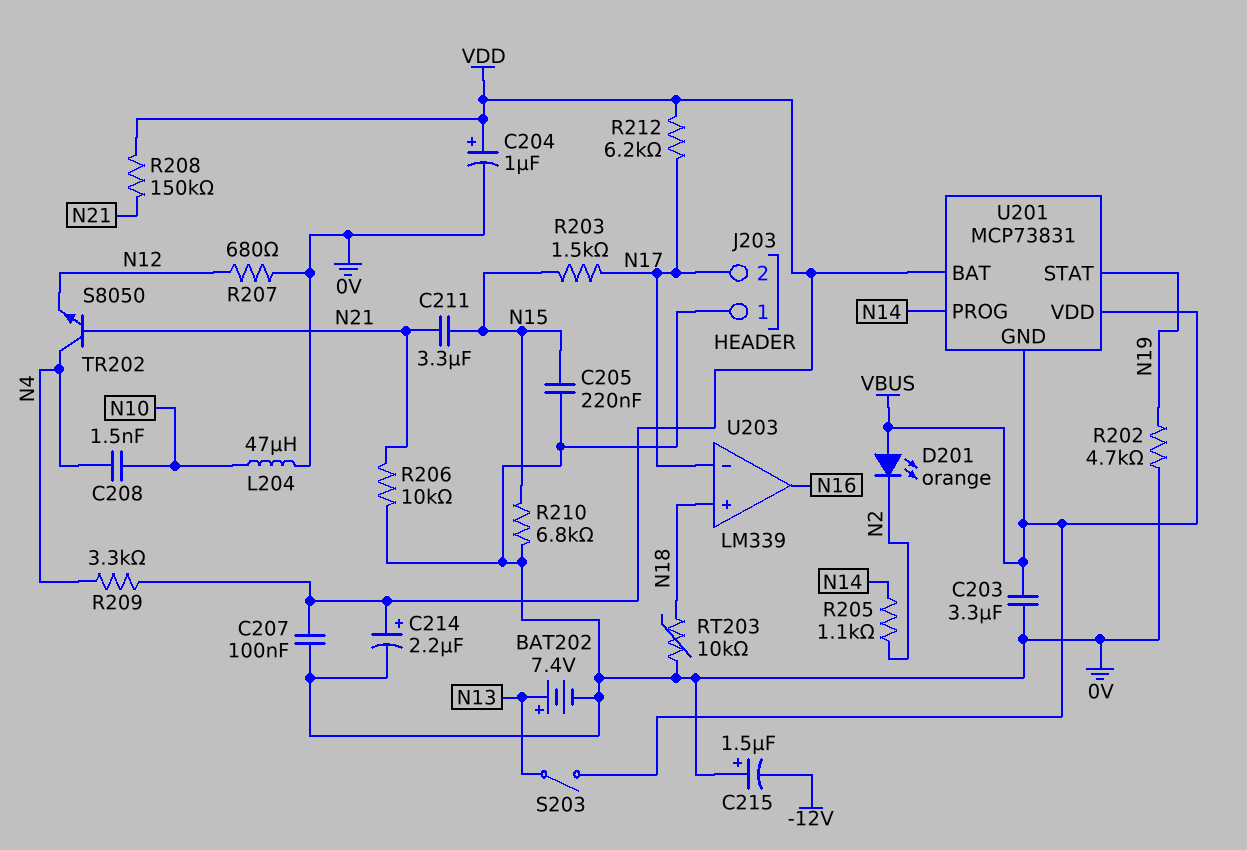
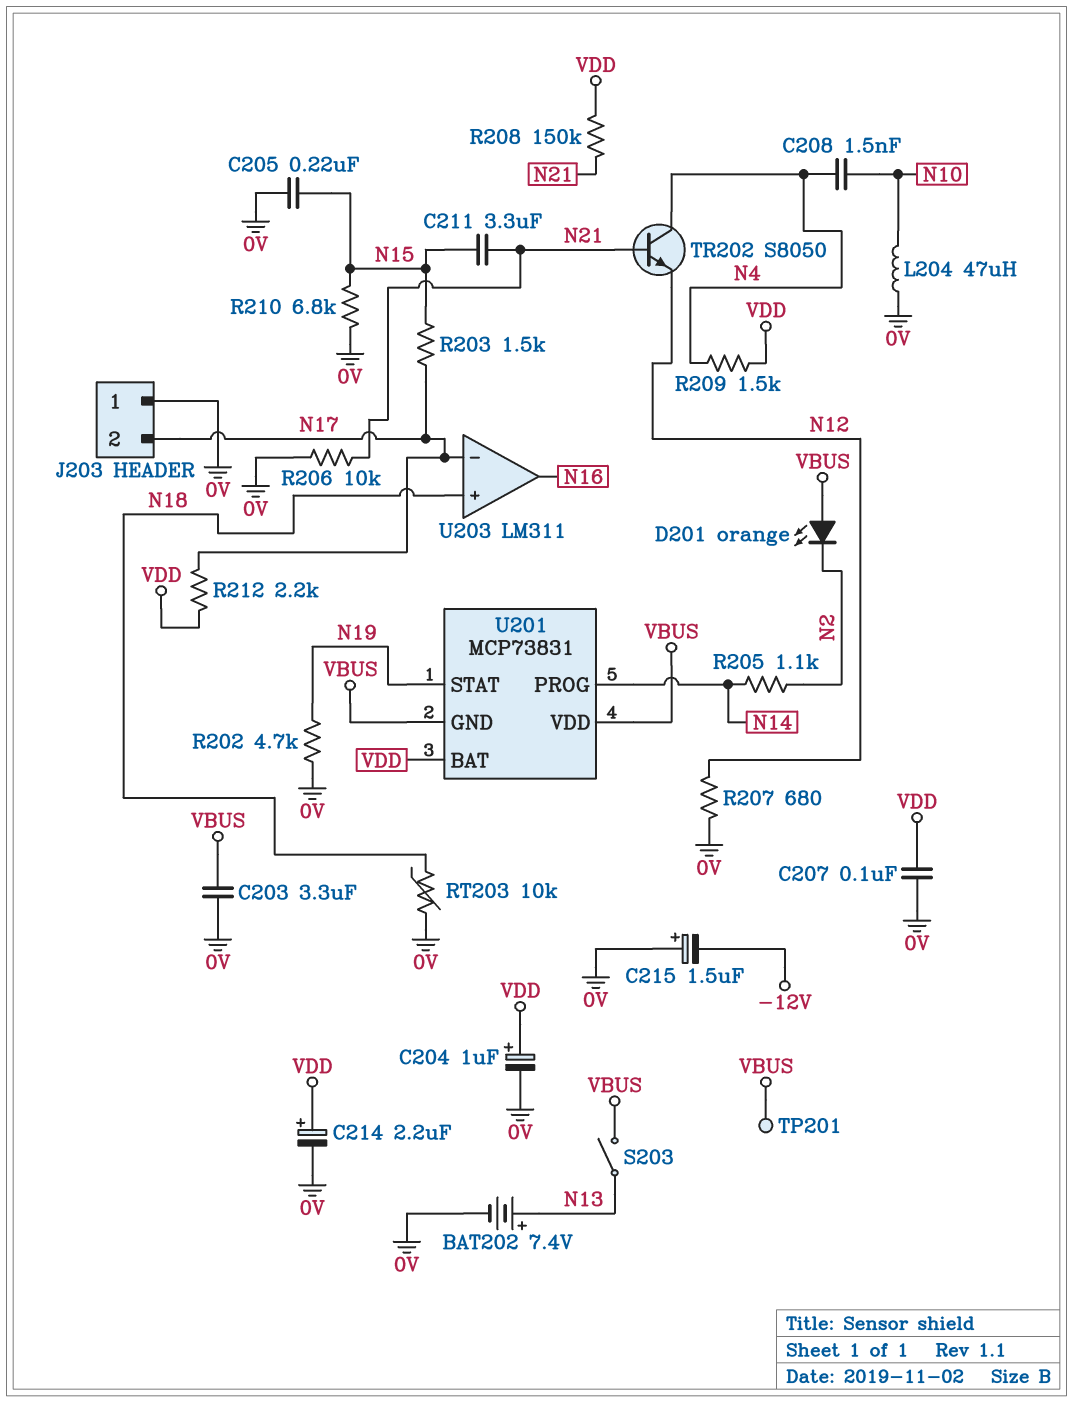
R209: 3.3k (N4, VDD) -> 1.5k (N4, VDD)
R212: 6.2k (N17, VDD) -> 2.2k (N17, VDD)
TP201: none -> test point (VBUS)
U203: LM339 -> LM311

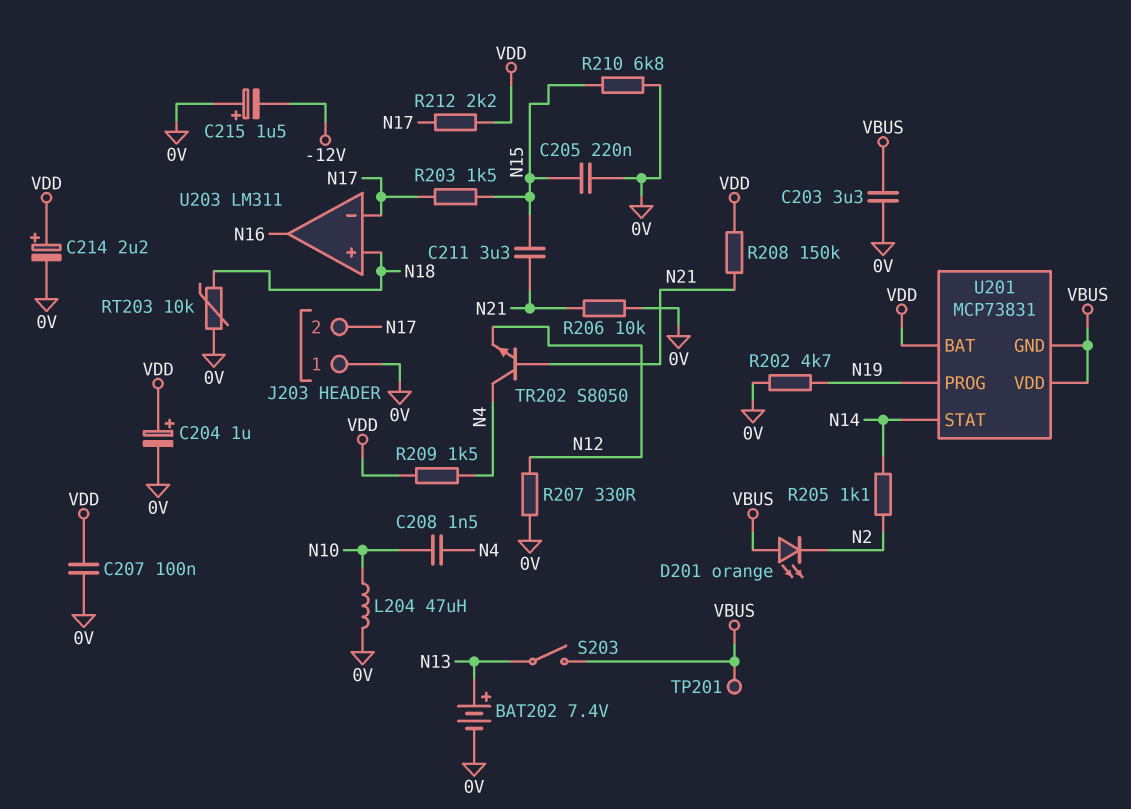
R207: 680 (0V, N12) -> 330 (0V, N12)
U201 pin PROG: N14 -> N19
U201 pin STAT: N19 -> N14

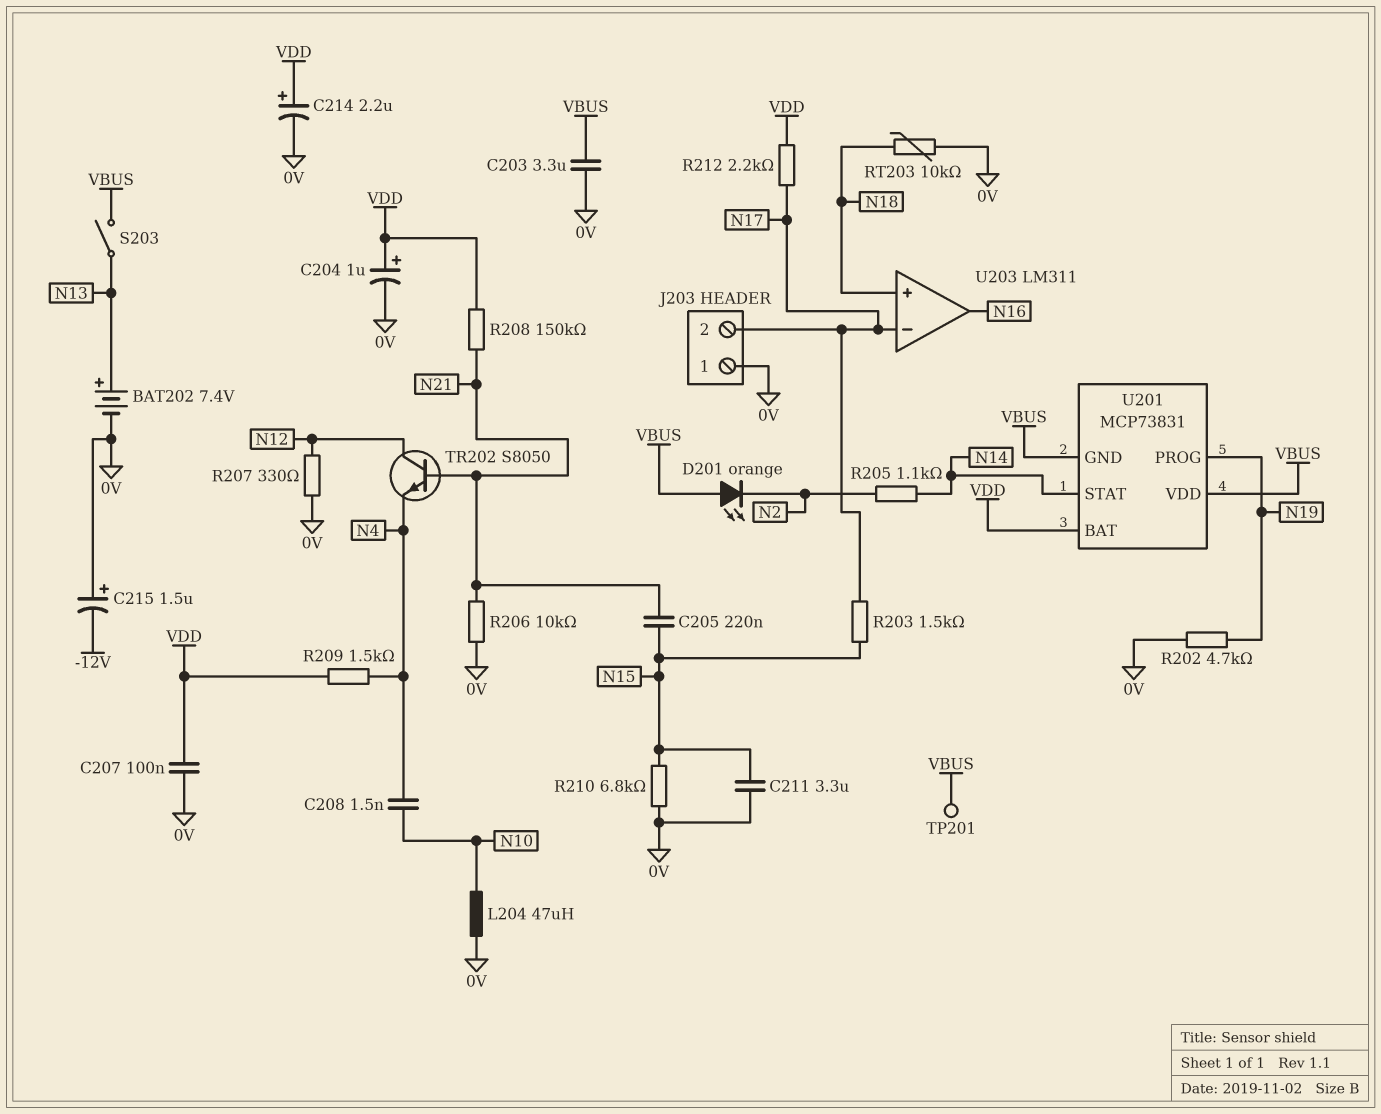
C205: 220nF (0V, N15) -> 220nF (N15, N21)
C211: 3.3uF (N15, N21) -> 3.3uF (0V, N15)
TR202: NPN S8050 (B N21, C N4, E N12) -> NPN S8050 (B N21, C N12, E N4)

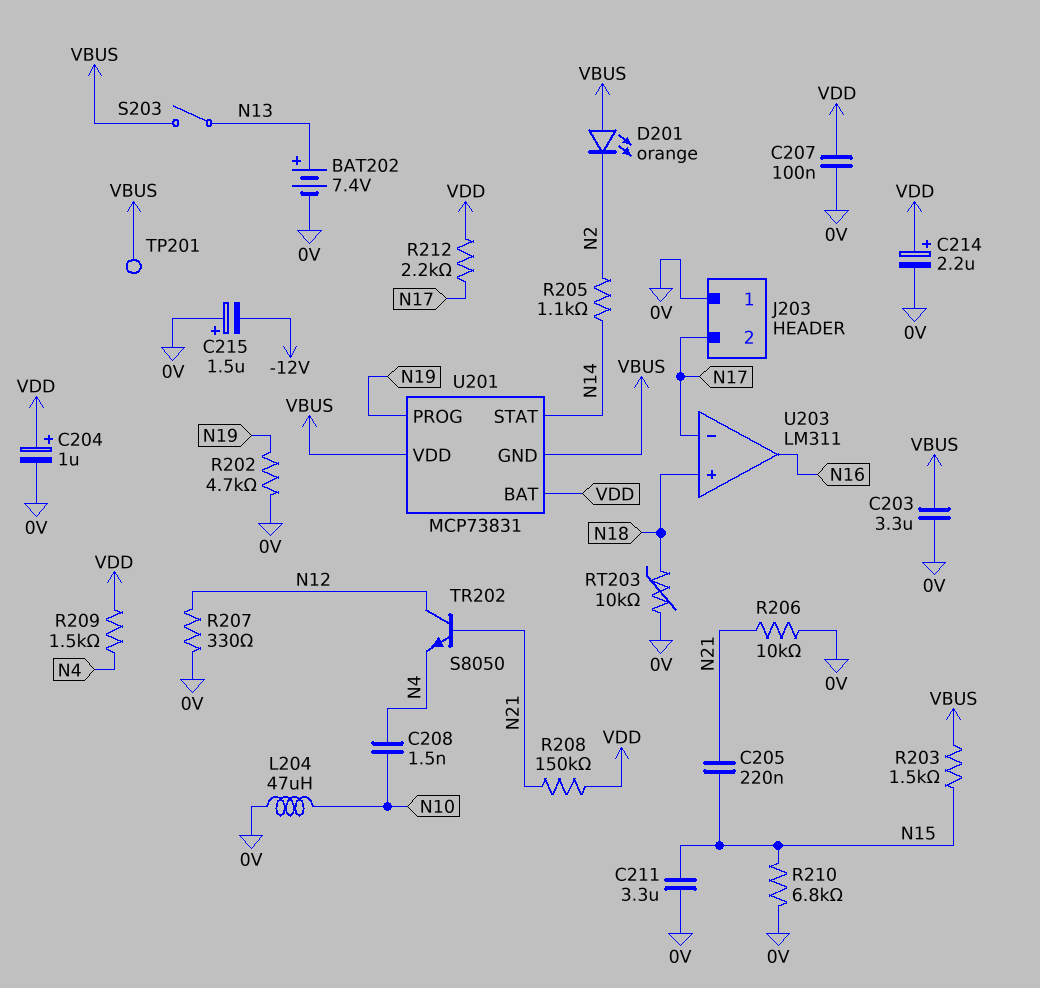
R203: 1.5k (N15, N17) -> 1.5k (N15, VBUS)

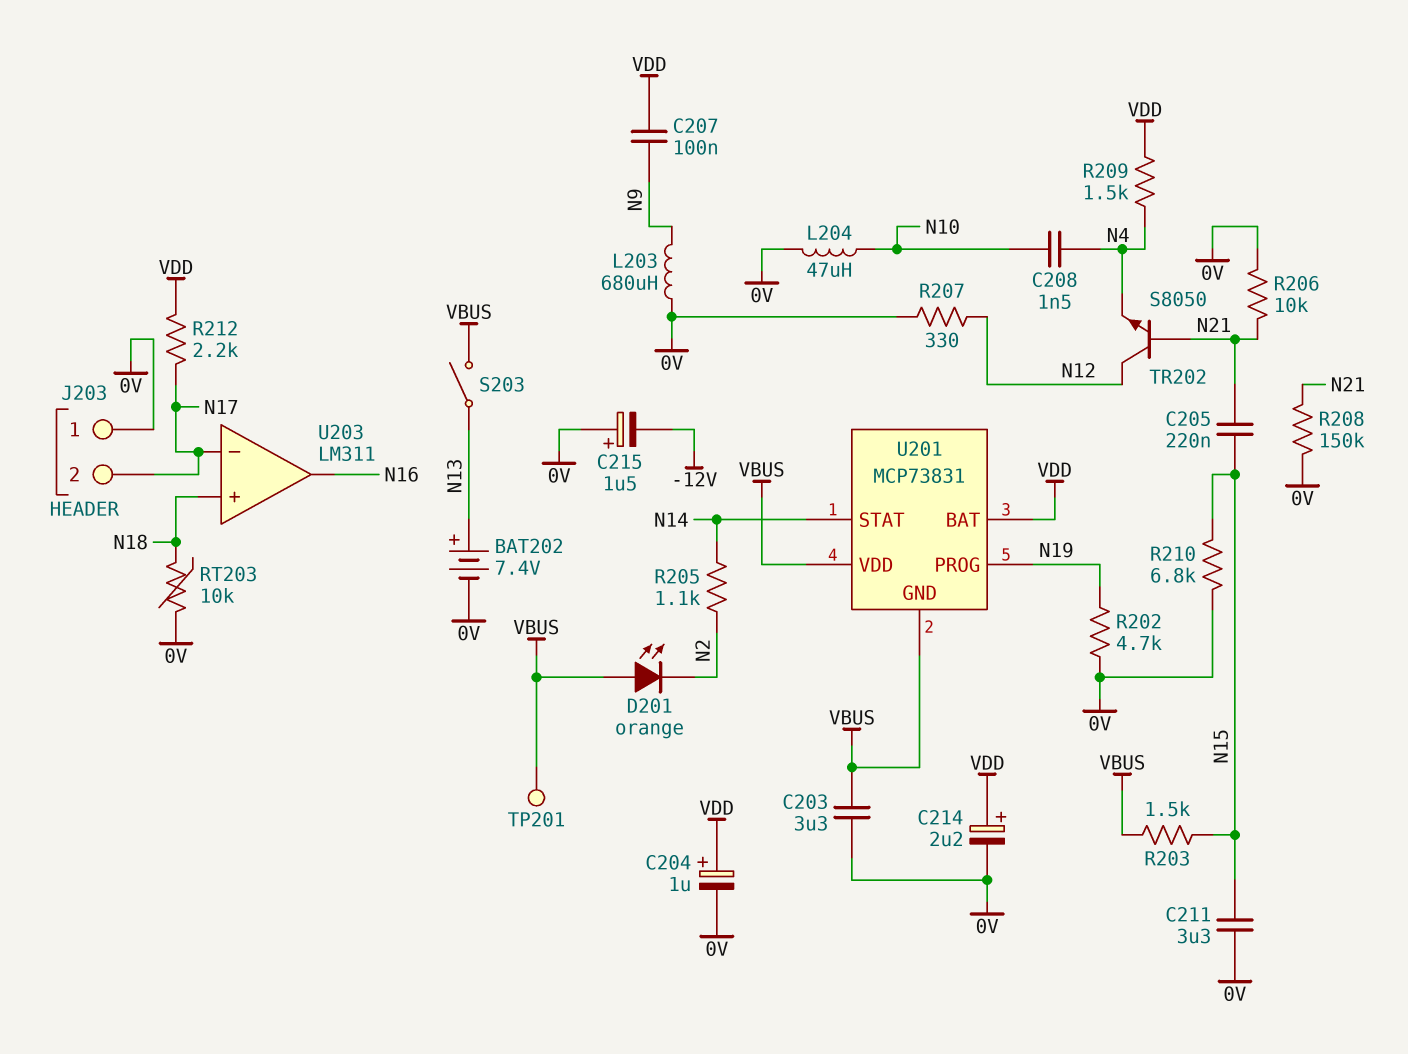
C207: 100nF (0V, VDD) -> 100nF (N9, VDD)
L203: none -> 680uH (0V, N9)
R208: 150k (N21, VDD) -> 150k (0V, N21)

